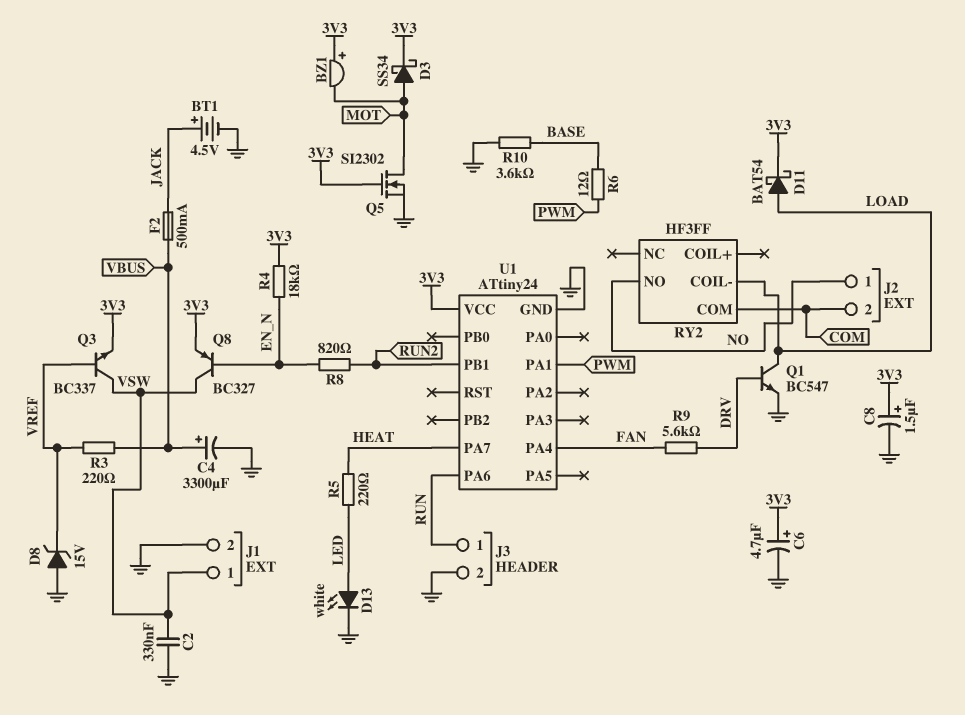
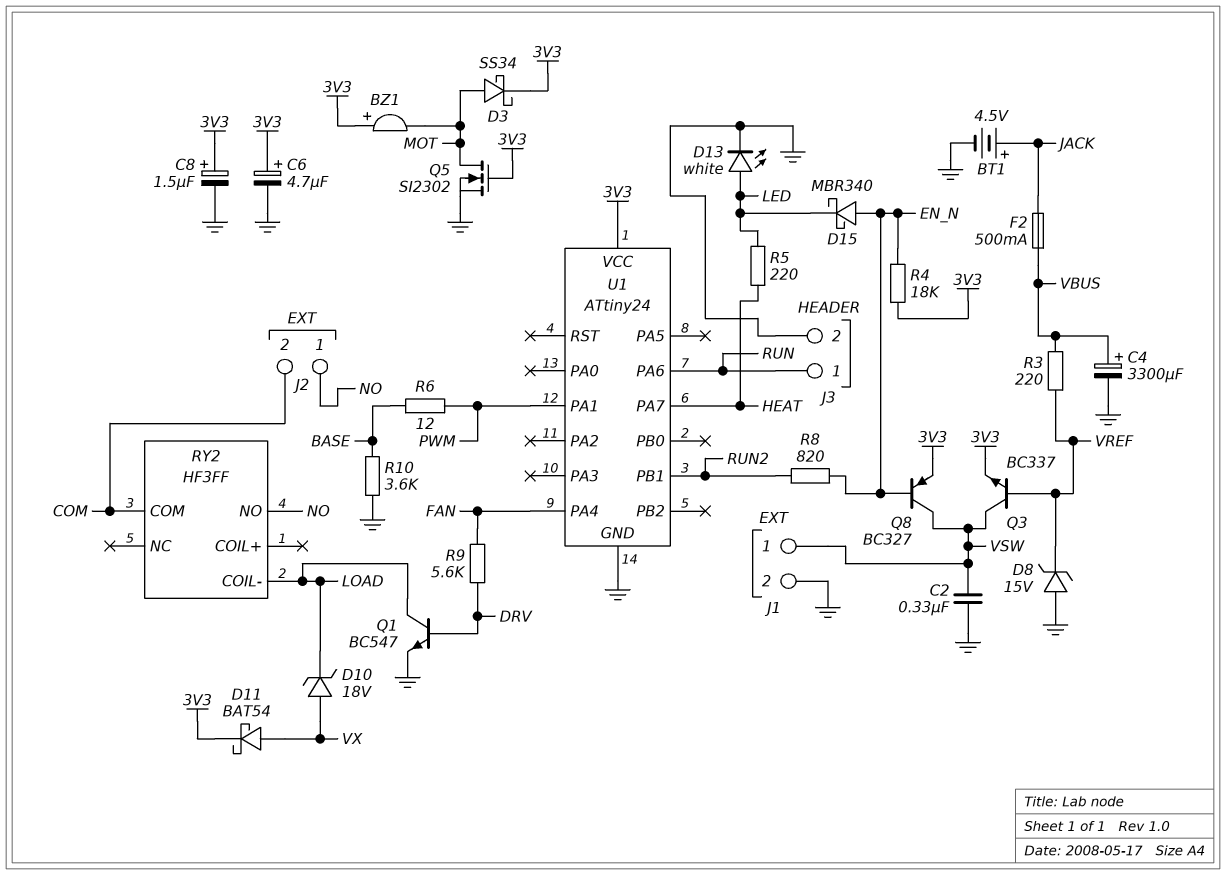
D10: none -> zener 18V (A VX, K LOAD)
D11: schottky BAT54 (A LOAD, K 3V3) -> schottky BAT54 (A VX, K 3V3)
D15: none -> schottky MBR340 (A EN_N, K LED)

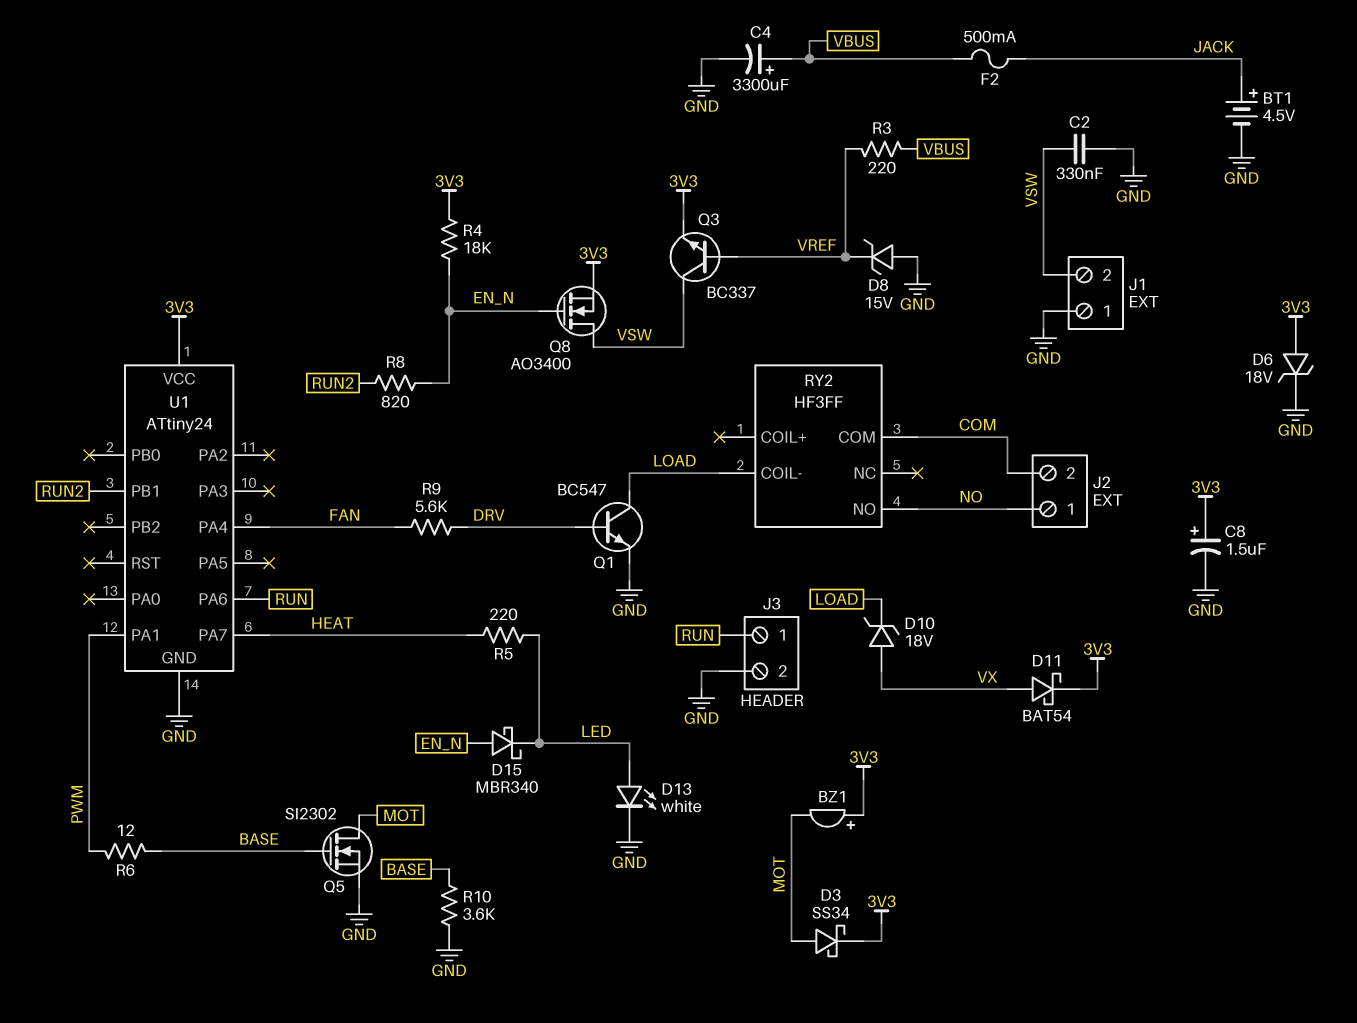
C6: 4.7uF (plus 3V3, minus GND) -> none
D6: none -> zener 18V (A 3V3, K GND)
J1 pin 1: VSW -> GND
J1 pin 2: GND -> VSW
Q5: NMOS SI2302 (G 3V3, D MOT, S GND) -> NMOS SI2302 (G BASE, D MOT, S GND)
Q8: PNP BC327 (B EN_N, C VSW, E 3V3) -> NMOS AO3400 (G EN_N, D VSW, S 3V3)

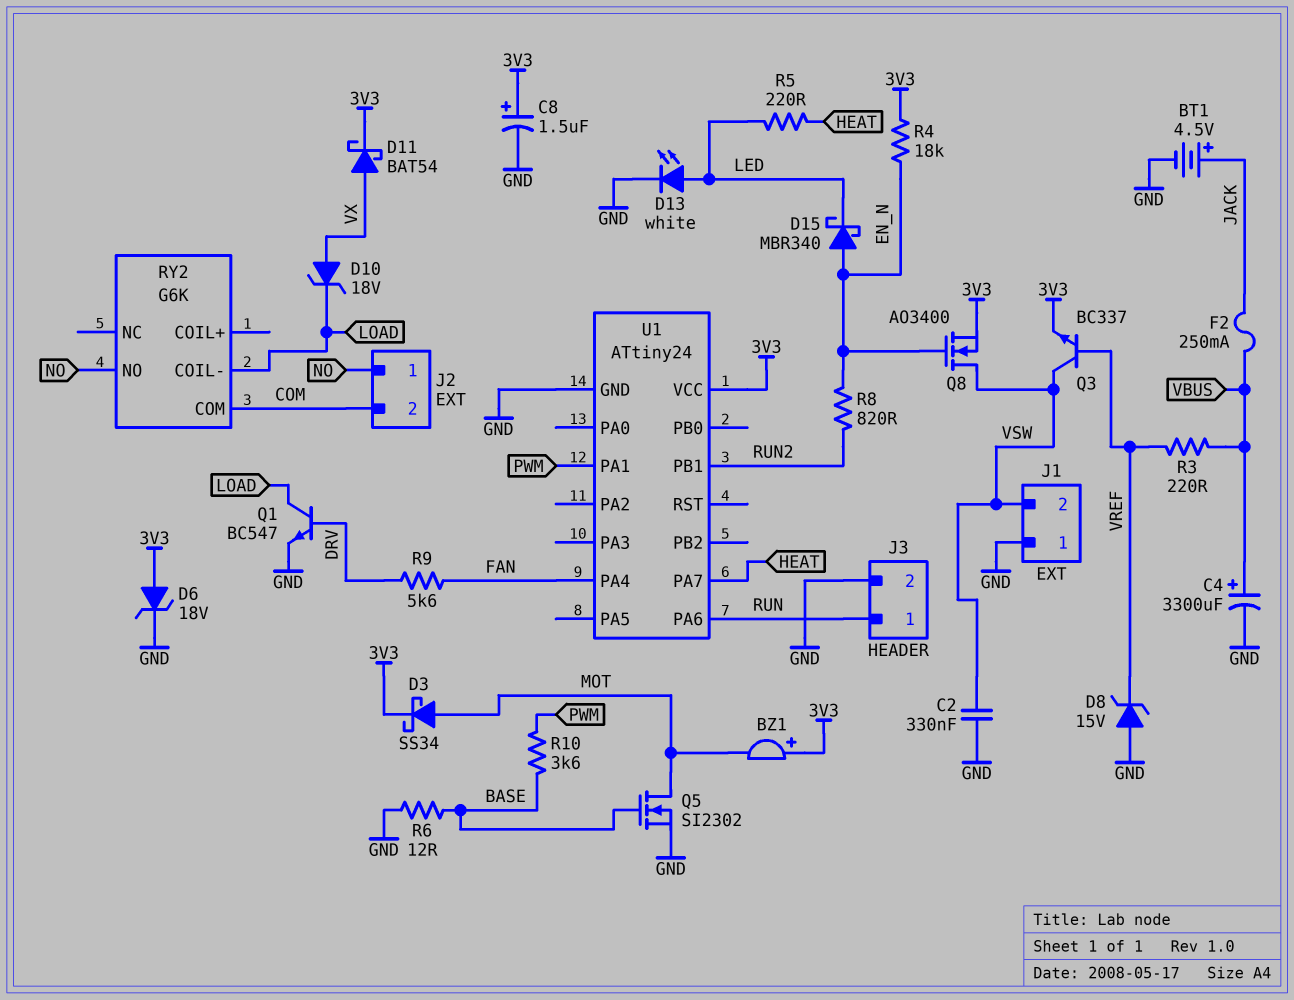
F2: 500mA (JACK, VBUS) -> 250mA (JACK, VBUS)
R6: 12 (BASE, PWM) -> 12 (BASE, GND)
R10: 3.6k (BASE, GND) -> 3.6k (BASE, PWM)
RY2: HF3FF -> G6K

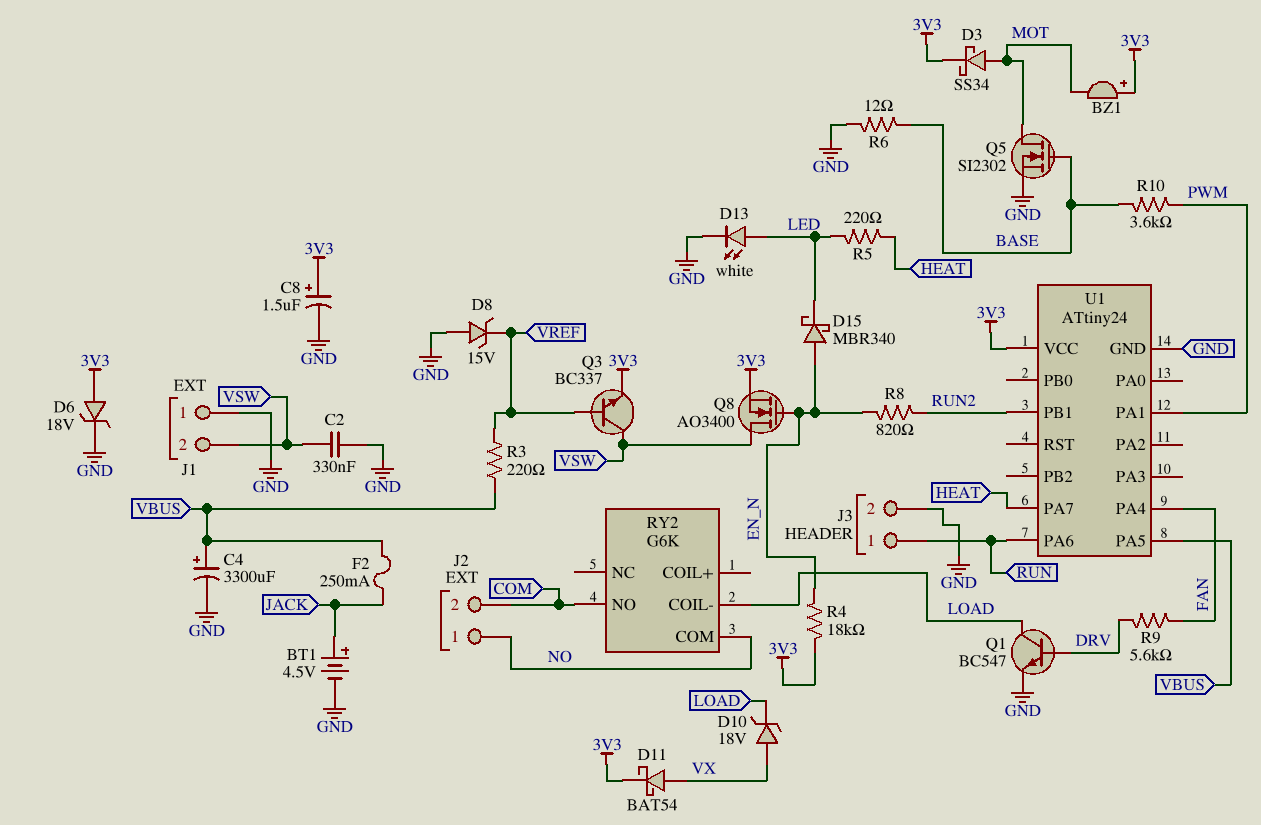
RY2 pin COM: COM -> NO
RY2 pin NO: NO -> COM
U1 pin PA5: none -> VBUS

